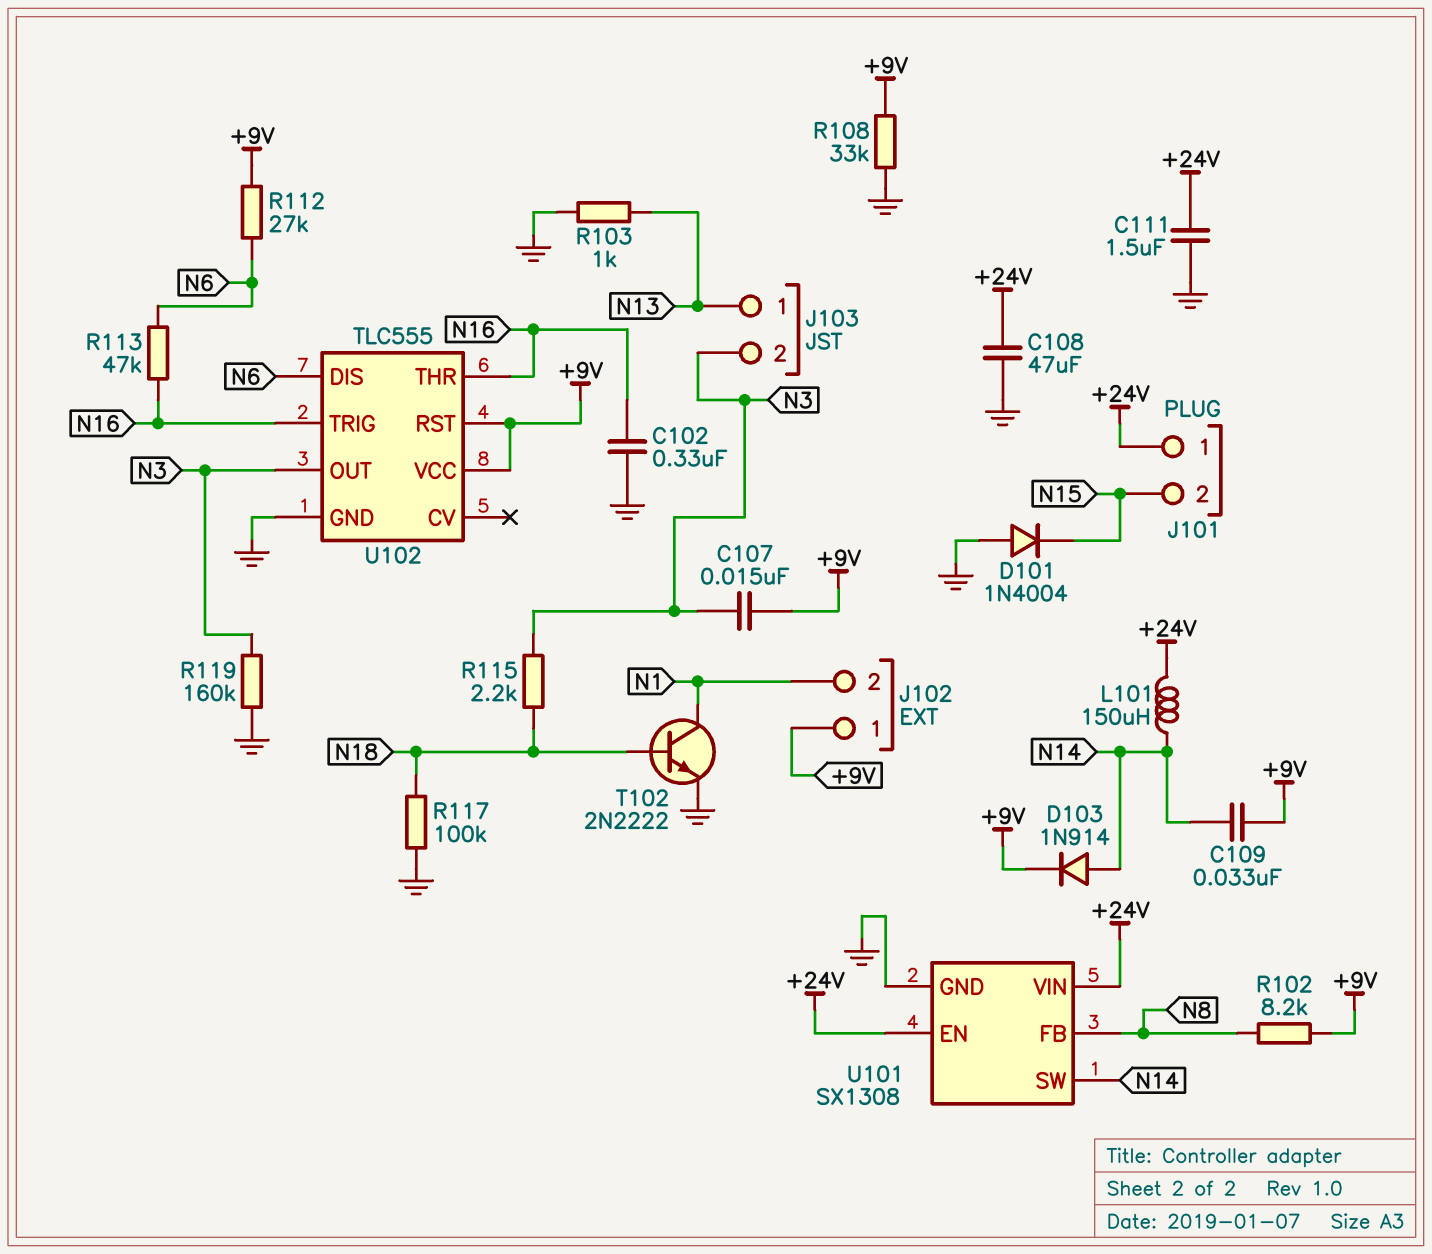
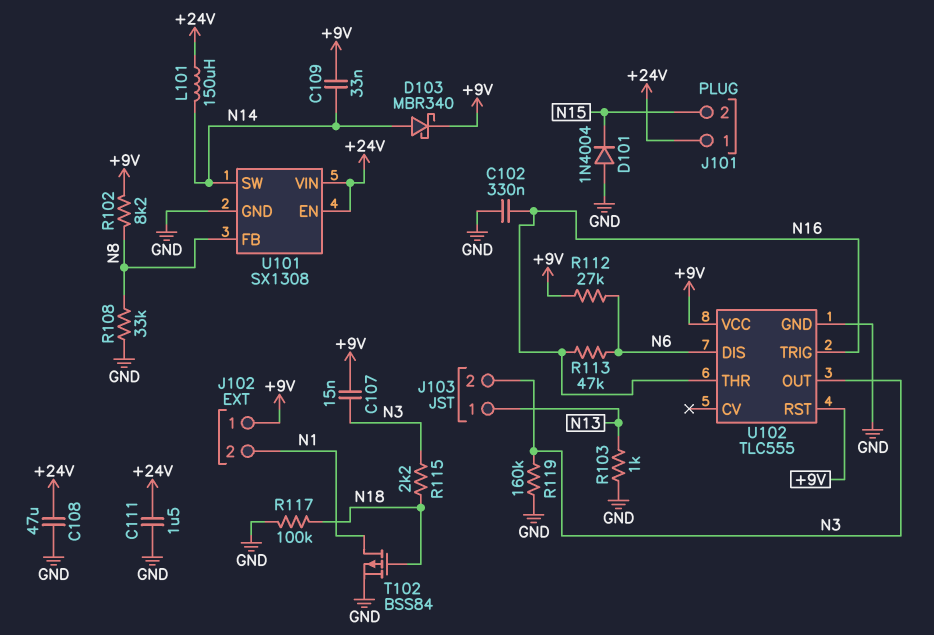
D103: diode 1N914 (A N14, K +9V) -> schottky MBR340 (A N14, K +9V)
R108: 33k (+9V, GND) -> 33k (GND, N8)
T102: NPN 2N2222 (B N18, C N1, E GND) -> PMOS BSS84 (G N18, D N1, S GND)

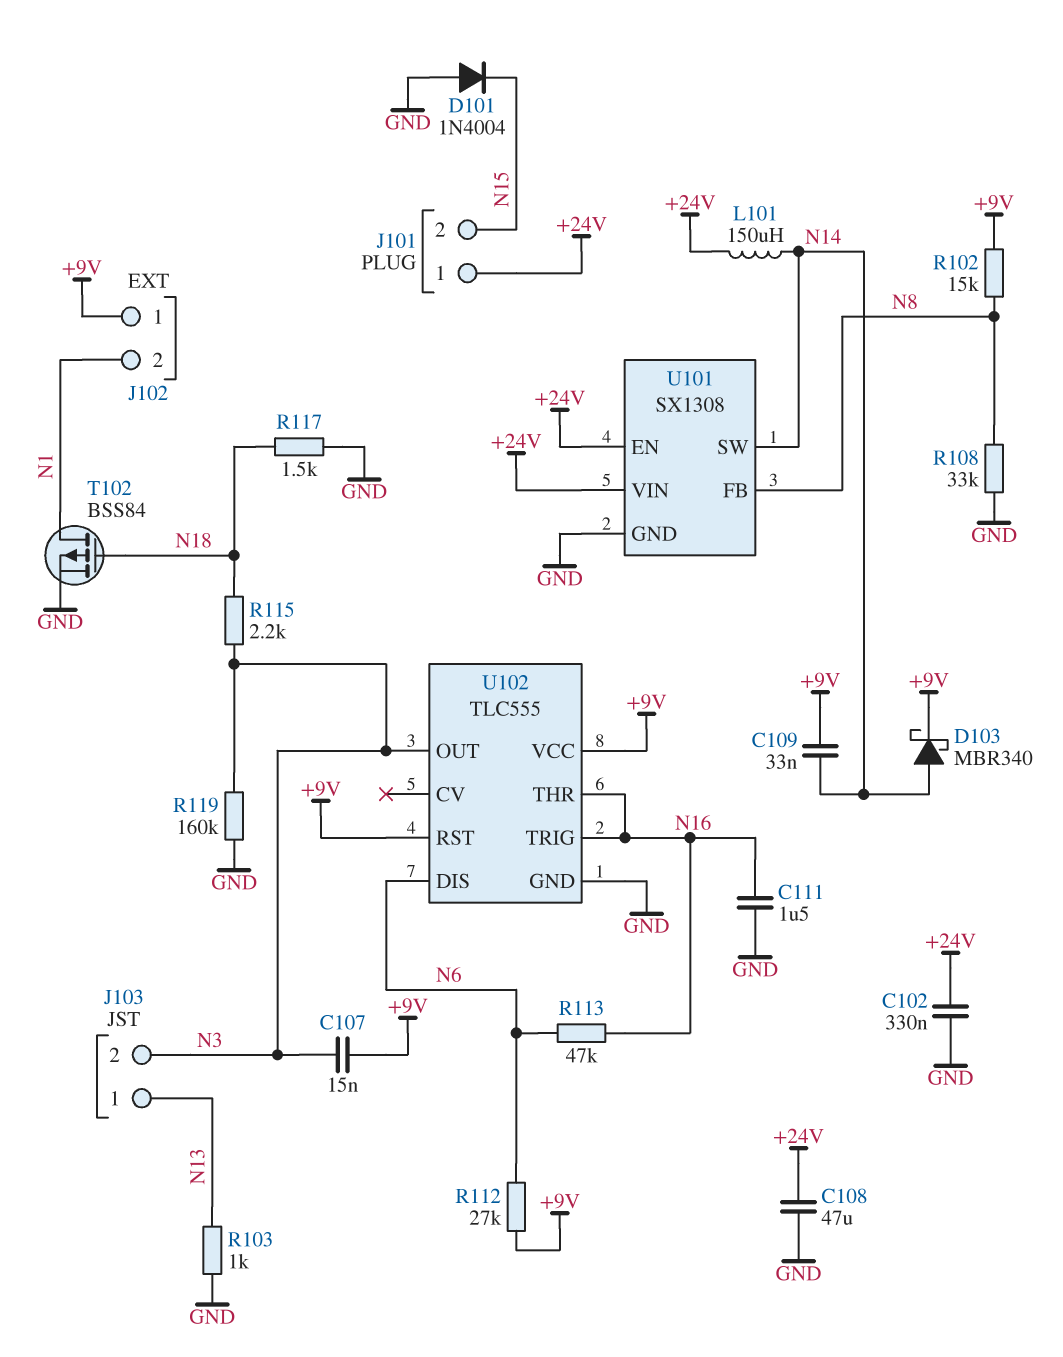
C102: 330nF (GND, N16) -> 330nF (+24V, GND)
C111: 1.5uF (+24V, GND) -> 1.5uF (GND, N16)
R102: 8.2k (+9V, N8) -> 15k (+9V, N8)
R117: 100k (GND, N18) -> 1.5k (GND, N18)

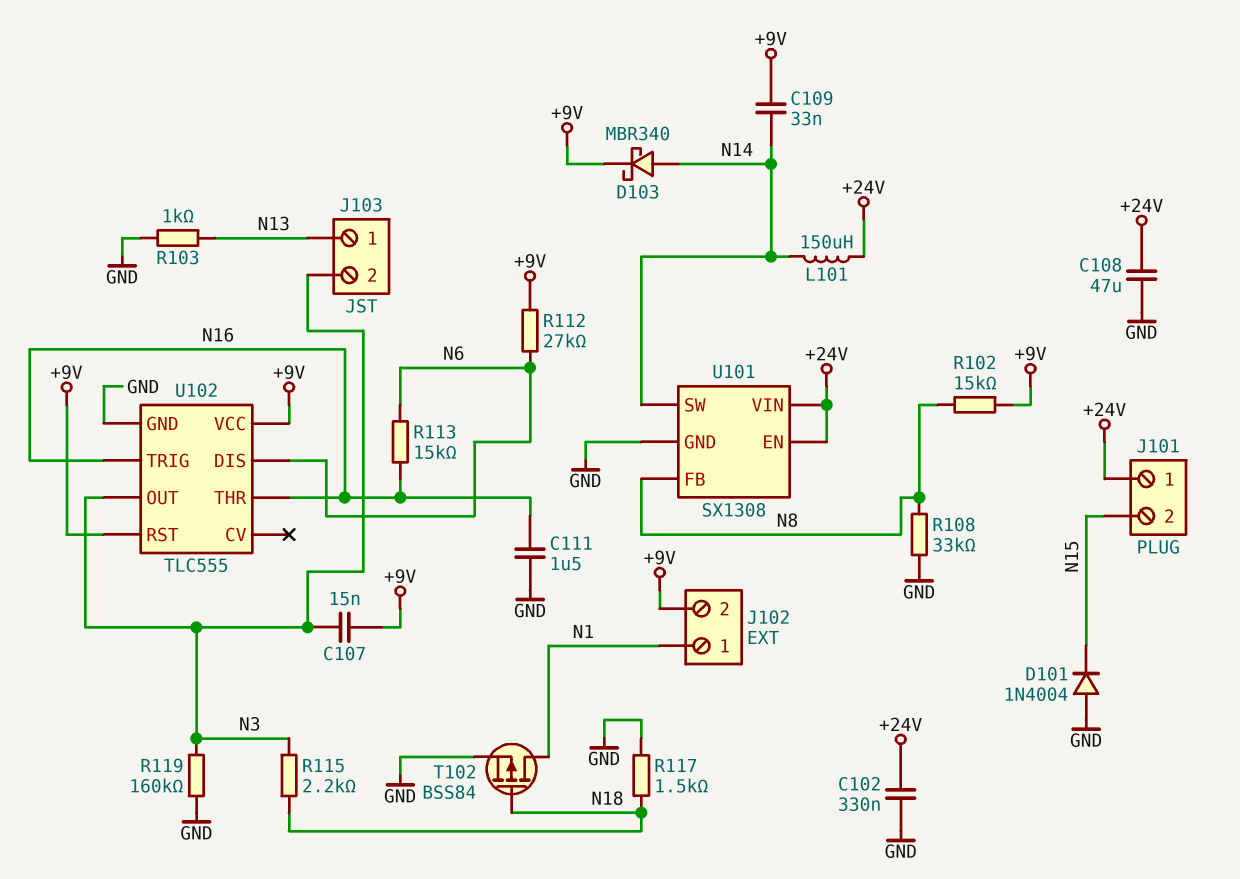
J102 pin 1: +9V -> N1
J102 pin 2: N1 -> +9V
R113: 47k (N6, N16) -> 15k (N6, N16)

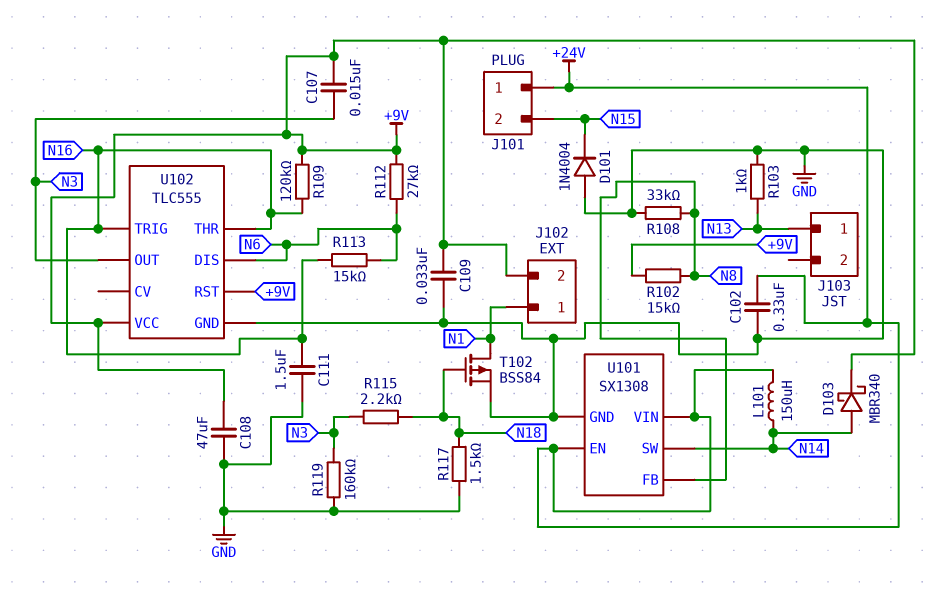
C108: 47uF (+24V, GND) -> 47uF (+9V, GND)
C109: 33nF (+9V, N14) -> 33nF (+9V, GND)
J103 pin 2: N3 -> none
R109: none -> 120k (+9V, N16)

